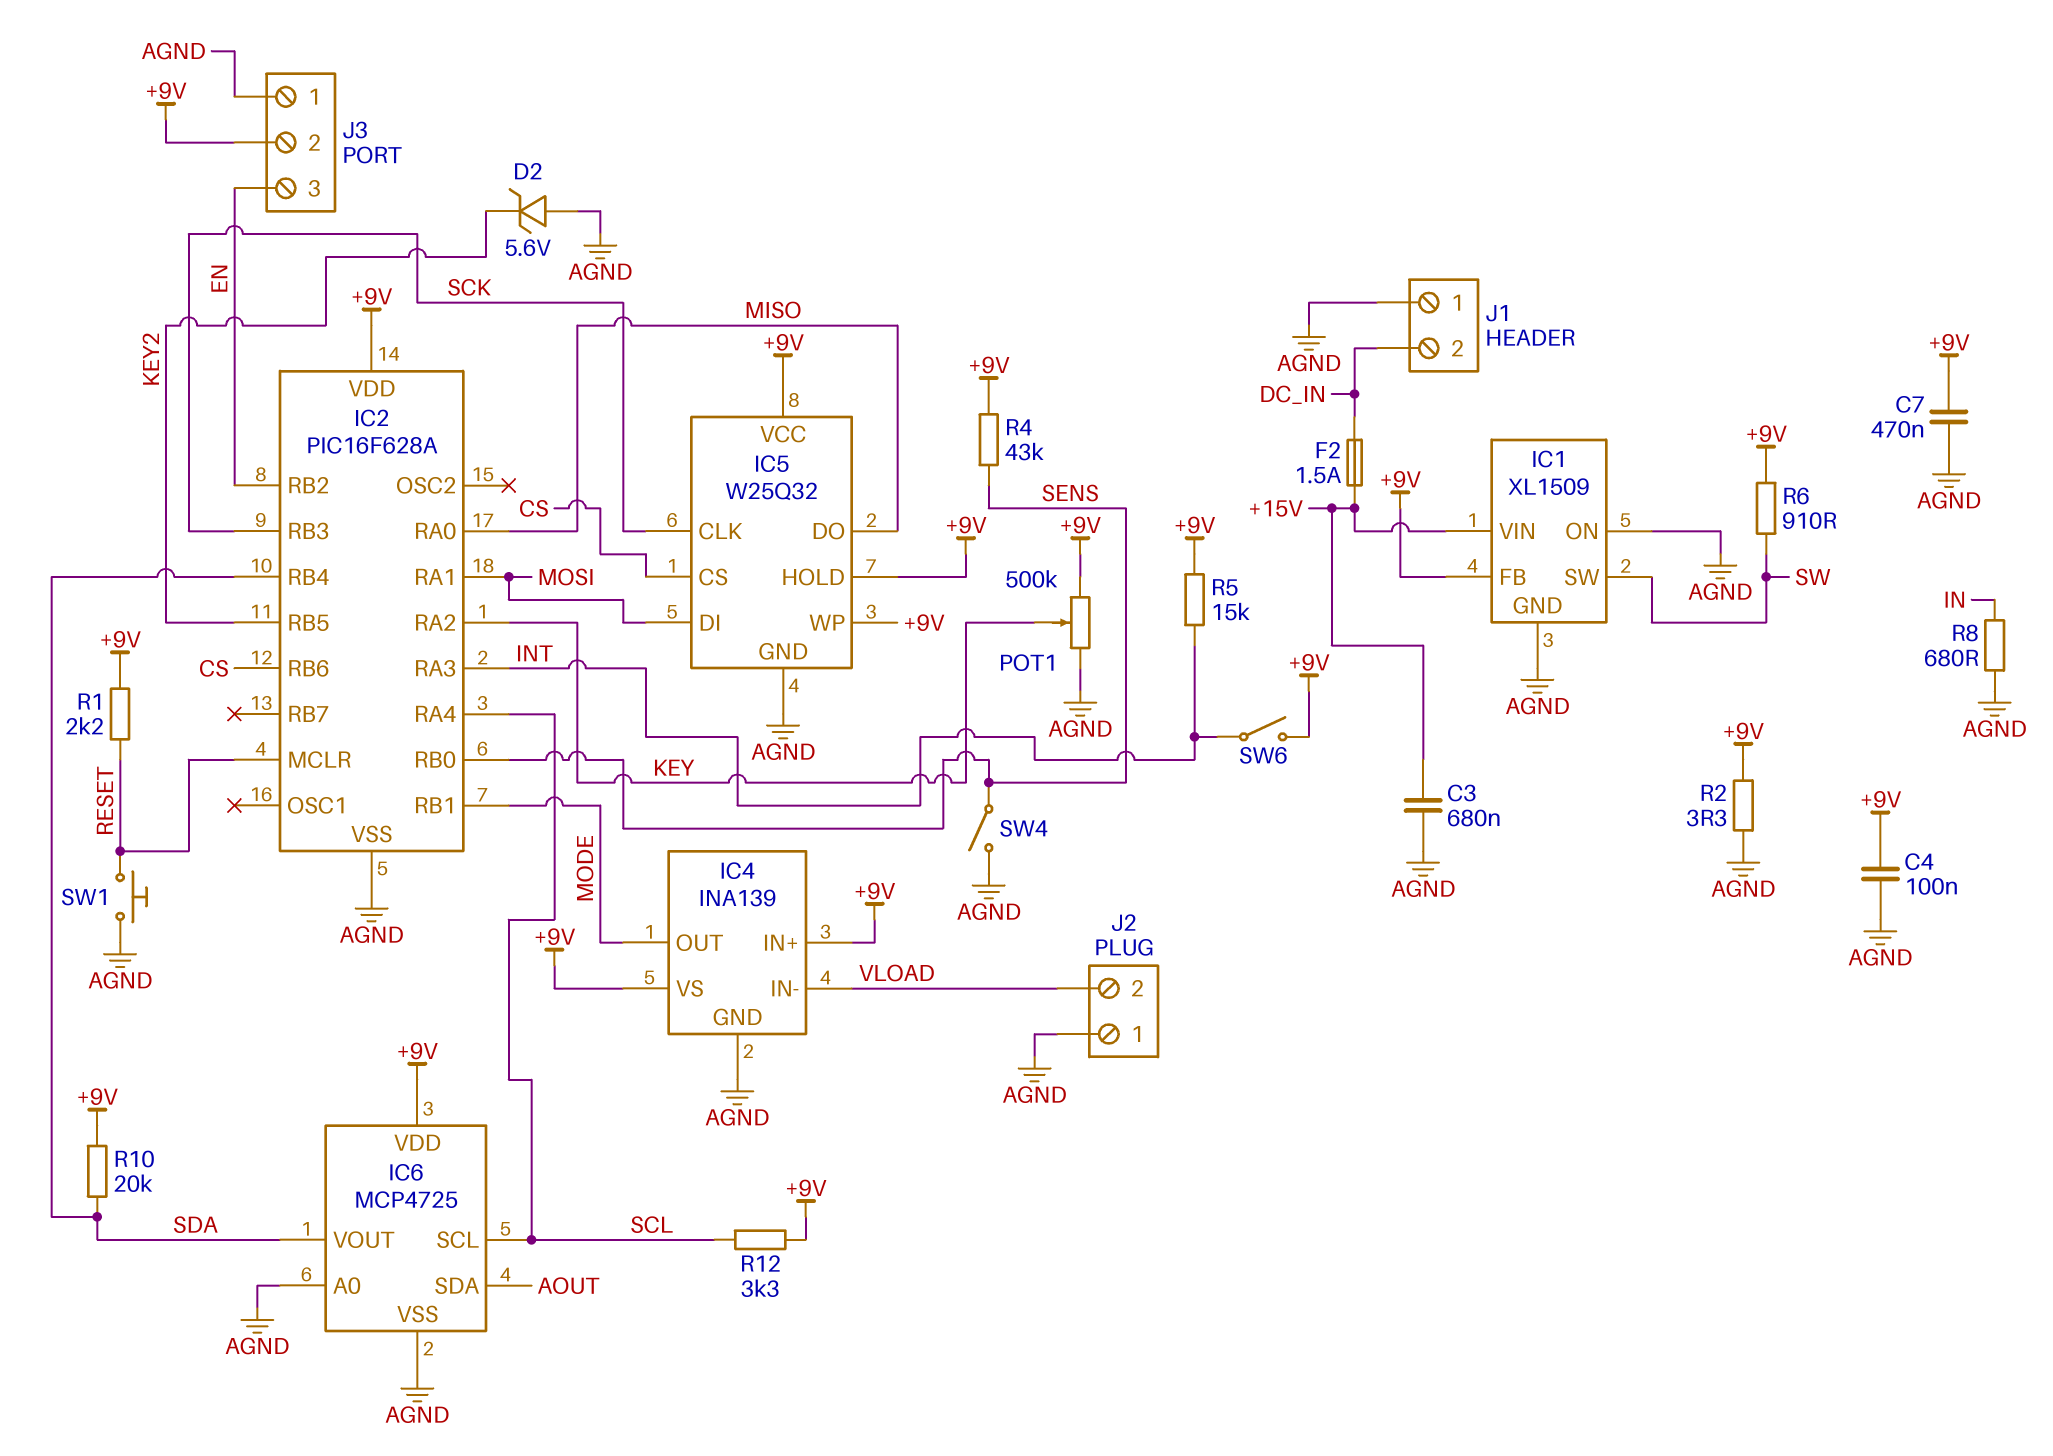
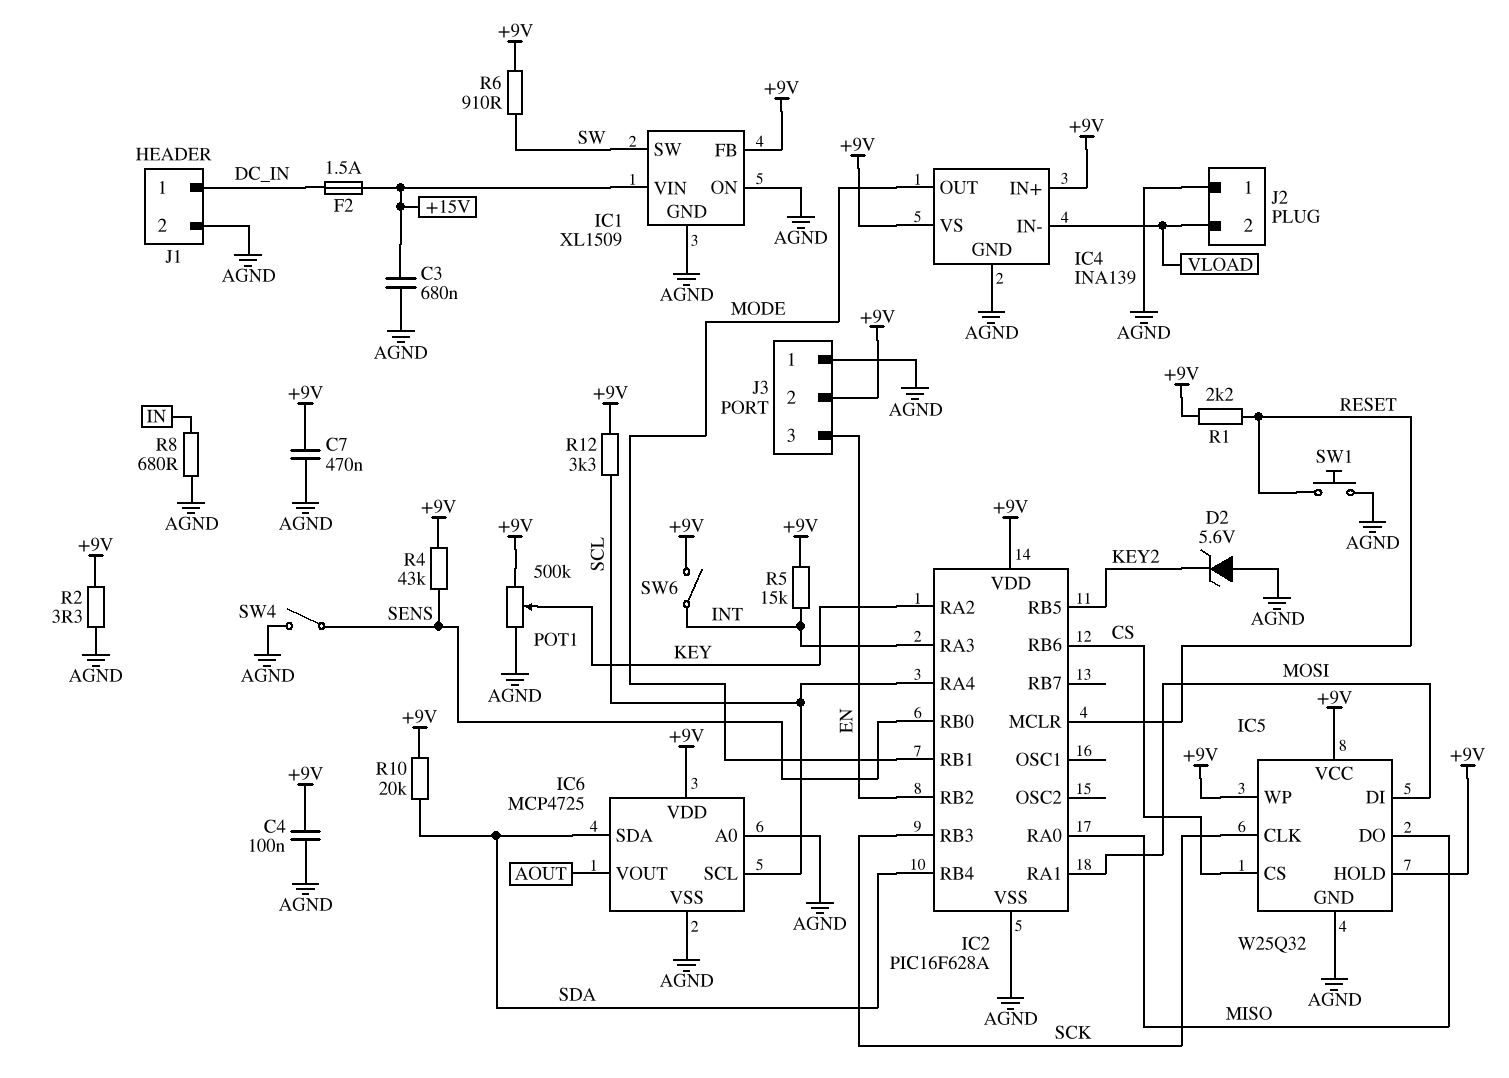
IC6 pin SDA: AOUT -> SDA
IC6 pin VOUT: SDA -> AOUT
J1 pin 1: AGND -> DC_IN
J1 pin 2: DC_IN -> AGND

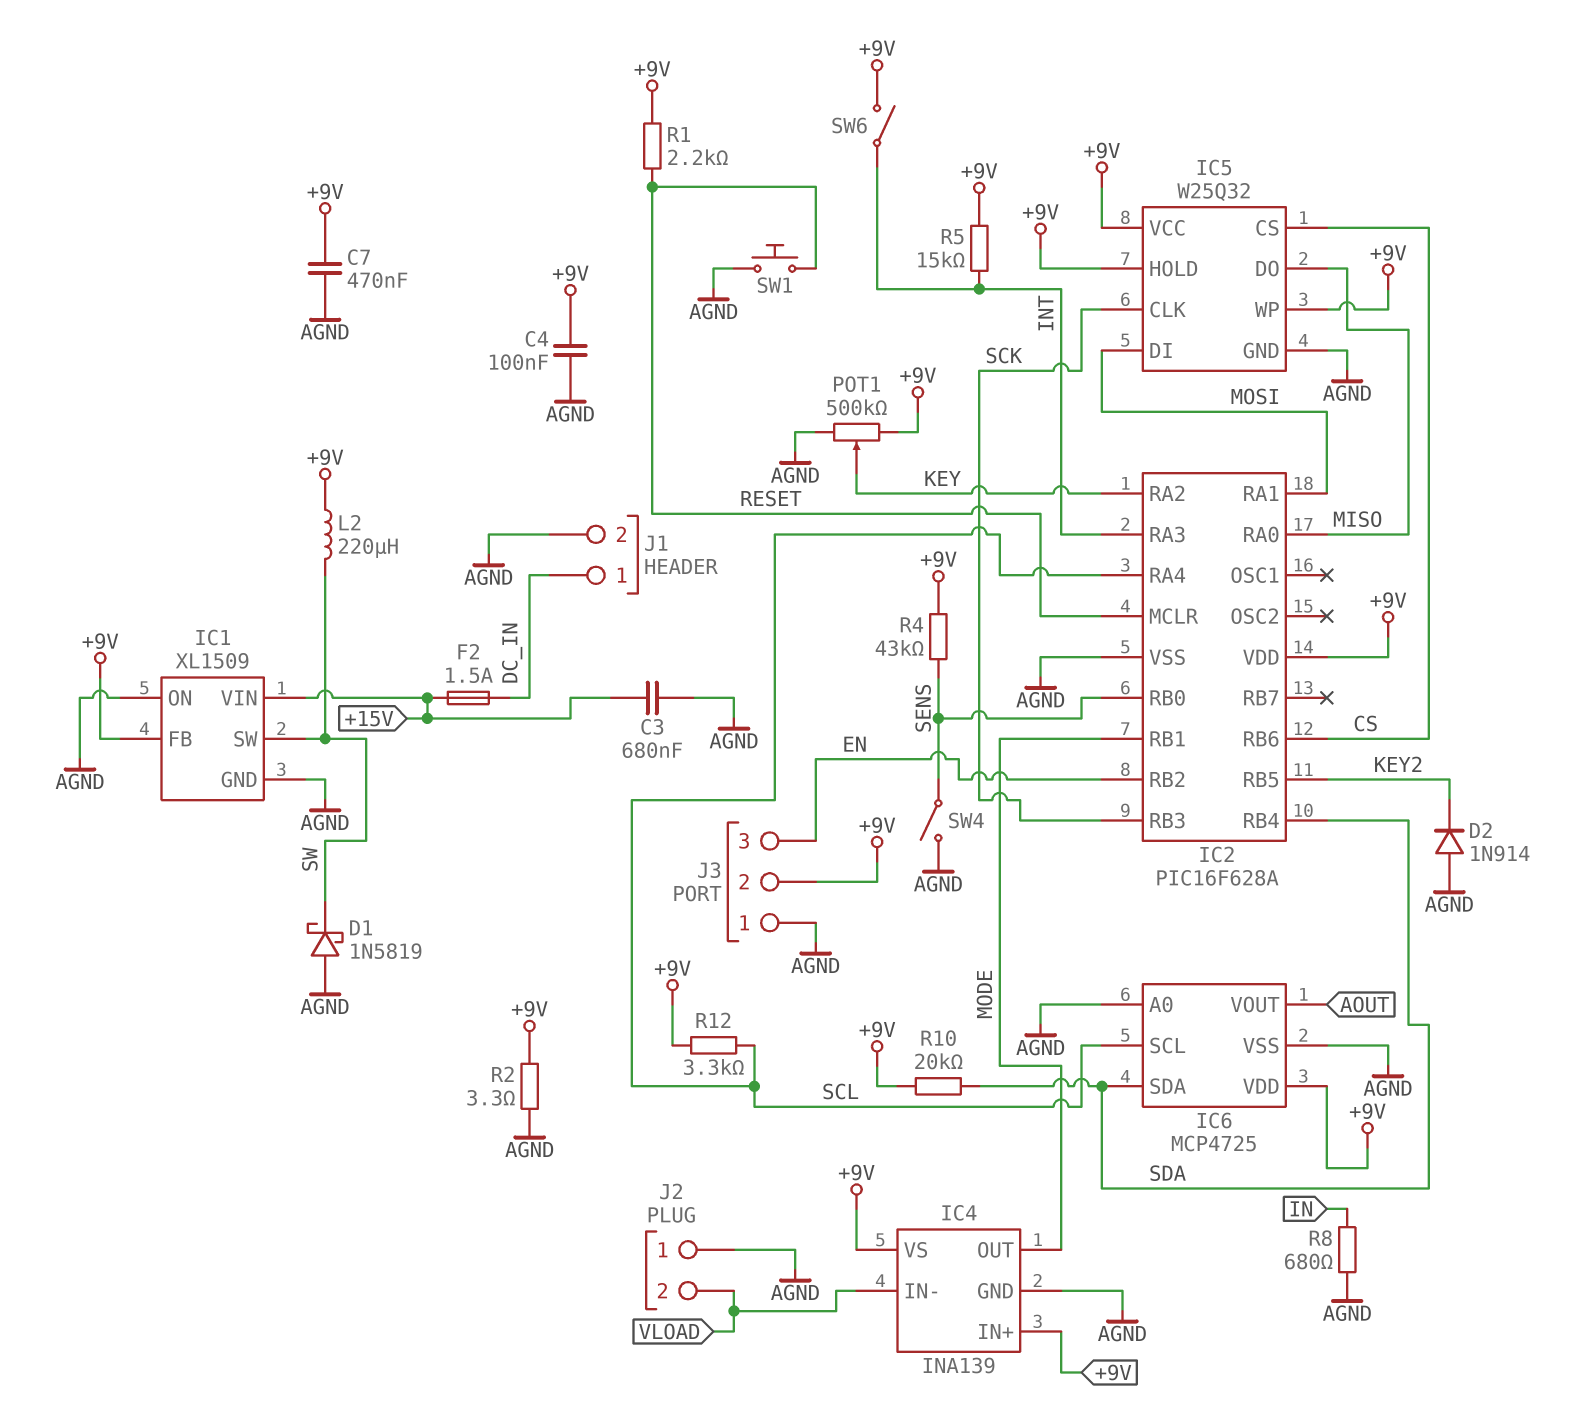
D1: none -> schottky 1N5819 (A AGND, K SW)
D2: zener 5.6V (A AGND, K KEY2) -> diode 1N914 (A AGND, K KEY2)
L2: none -> 220uH (+9V, SW)
R6: 910 (+9V, SW) -> none

